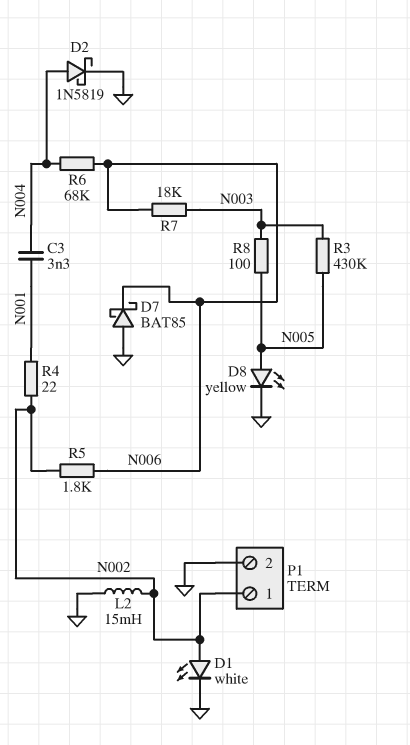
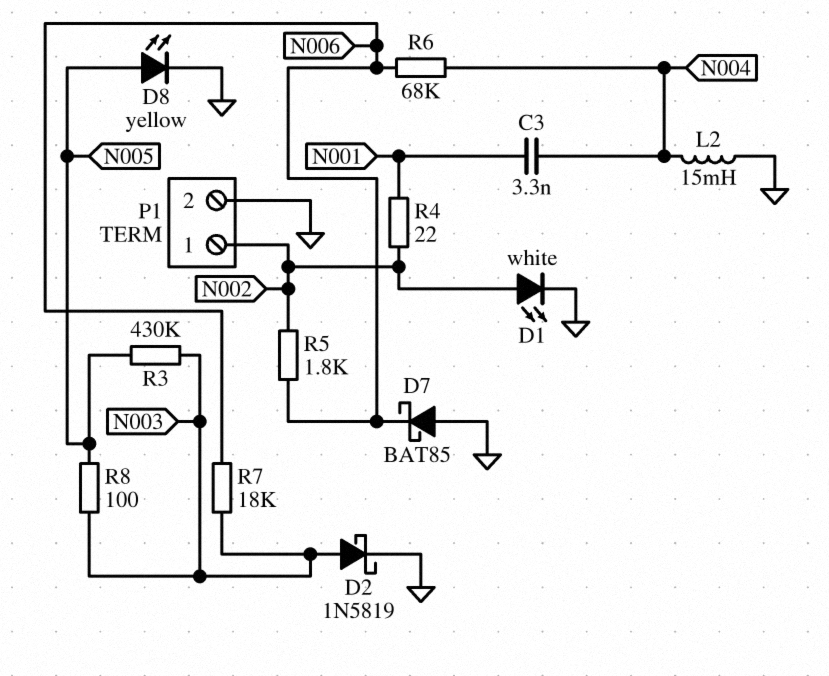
D2: schottky 1N5819 (A N004, K GND) -> schottky 1N5819 (A N003, K GND)
L2: 15mH (GND, N002) -> 15mH (GND, N004)

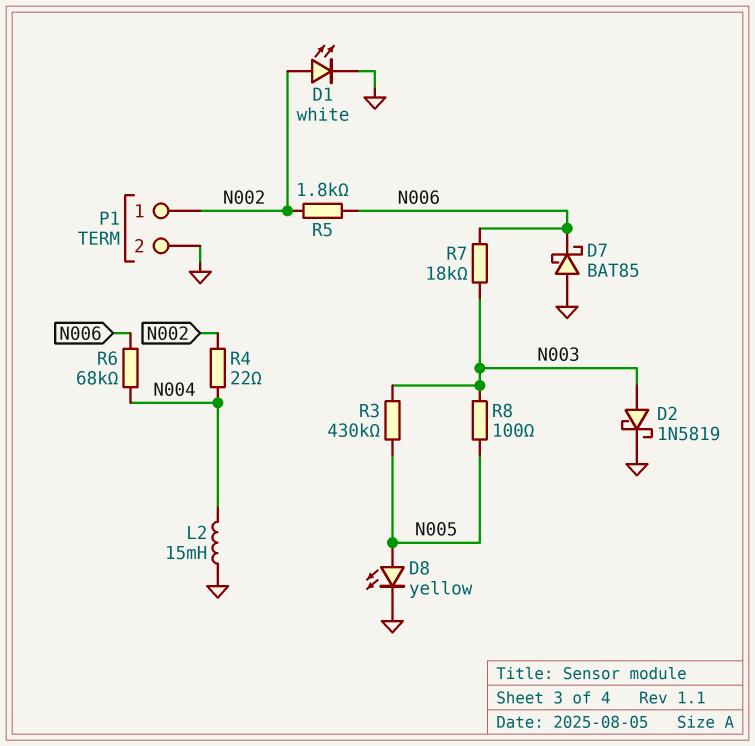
C3: 3.3nF (N001, N004) -> none
R4: 22 (N001, N002) -> 22 (N002, N004)

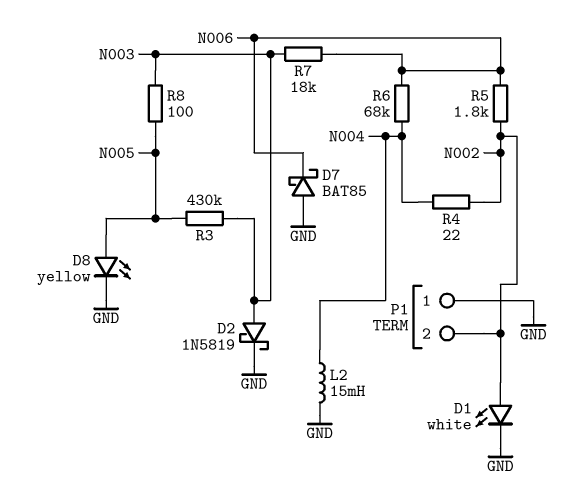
P1 pin 1: N002 -> GND
P1 pin 2: GND -> N002

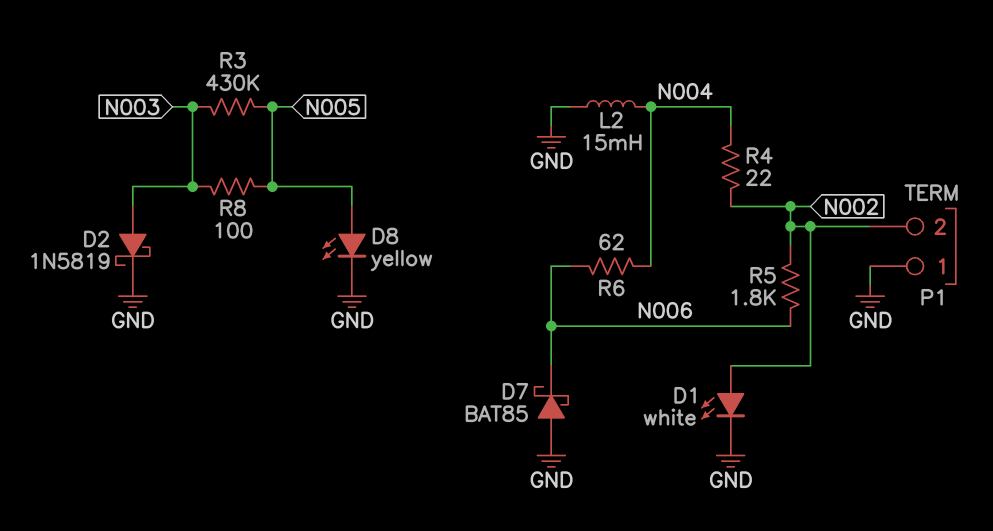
R6: 68k (N004, N006) -> 62 (N004, N006)
R7: 18k (N003, N006) -> none

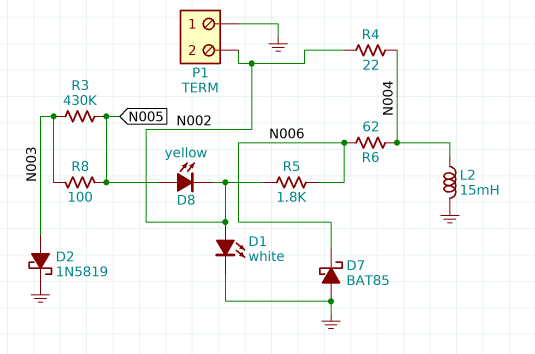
D8: LED yellow (A N005, K GND) -> LED yellow (A N005, K N002)

